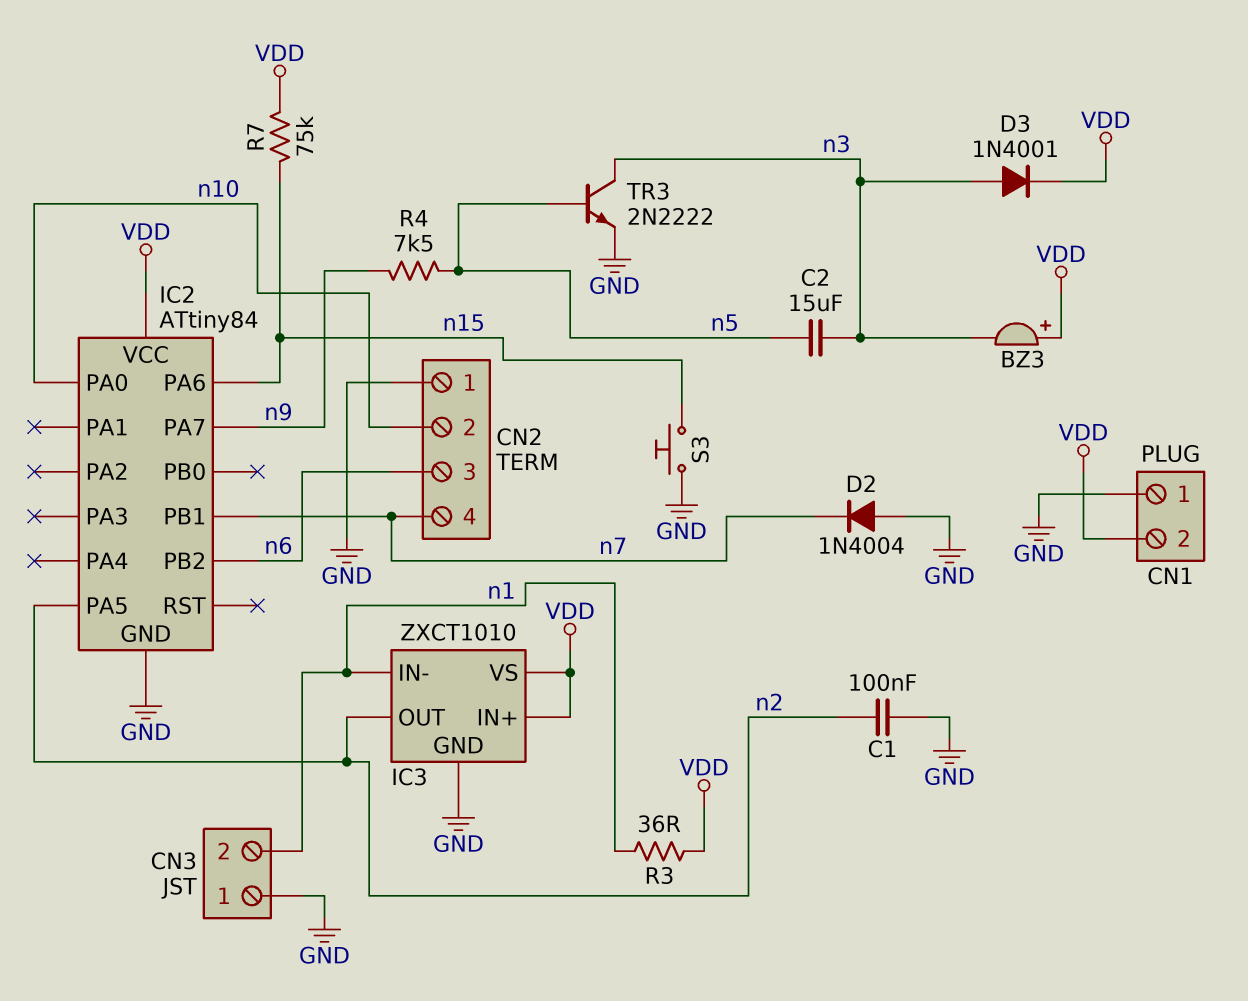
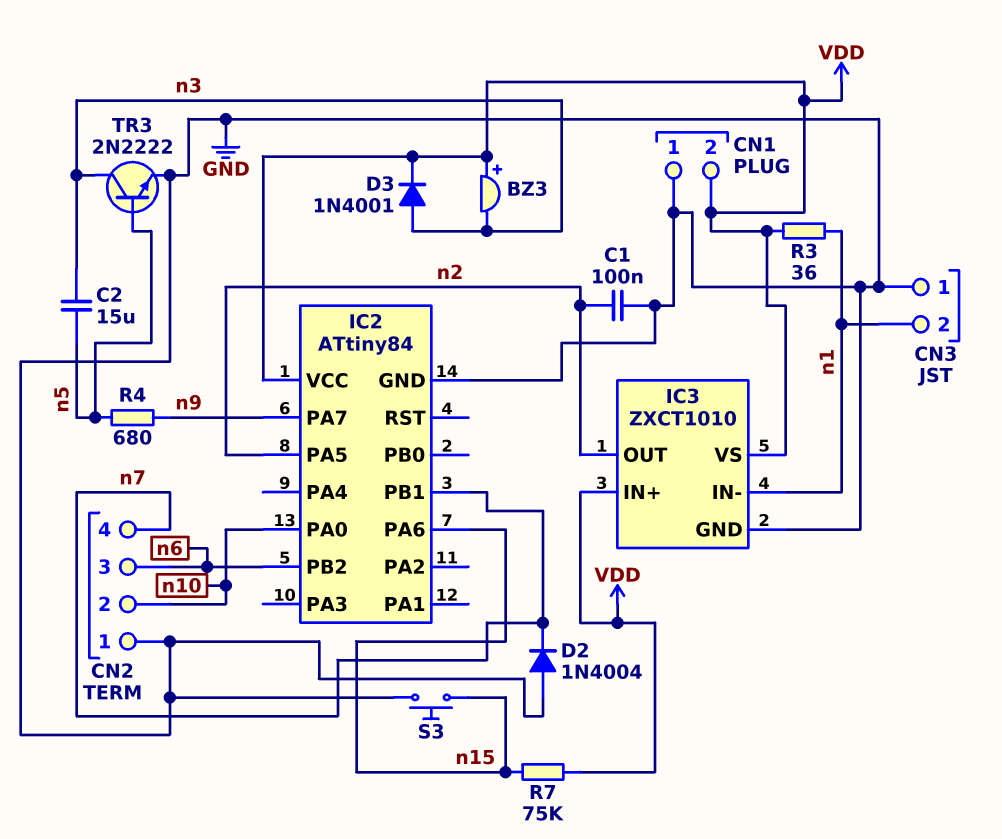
R4: 7.5k (n5, n9) -> 680 (n5, n9)

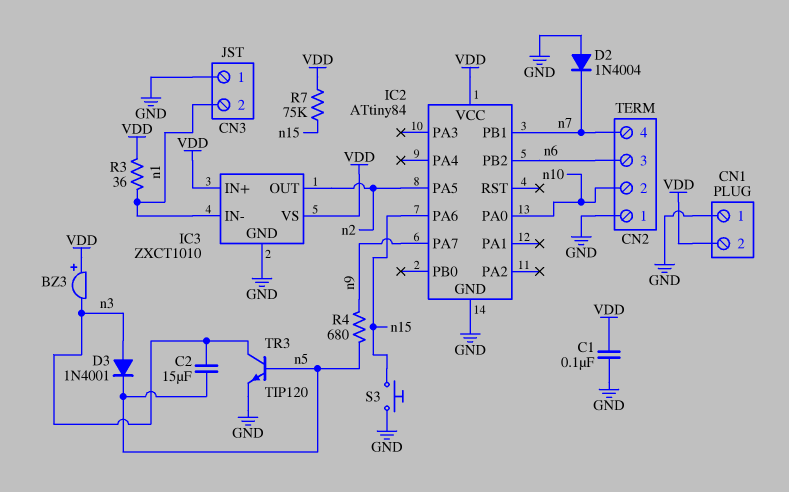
C1: 100nF (GND, n2) -> 100nF (GND, VDD)
D3: diode 1N4001 (A n3, K VDD) -> diode 1N4001 (A n3, K n5)
TR3: NPN 2N2222 (B n5, C n3, E GND) -> NPN TIP120 (B n5, C n3, E GND)

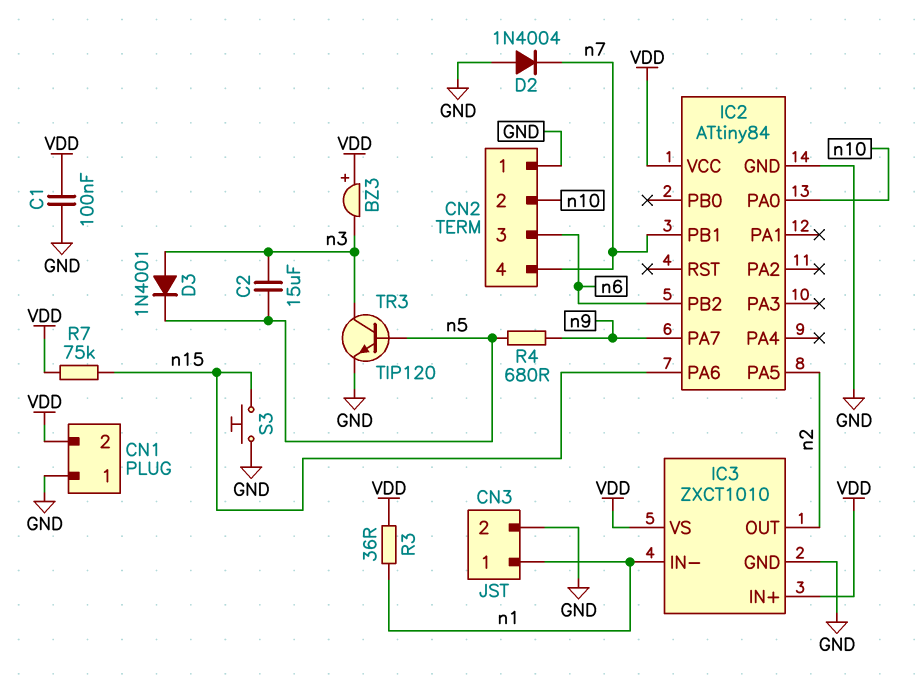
CN3 pin 1: GND -> n1
CN3 pin 2: n1 -> GND

